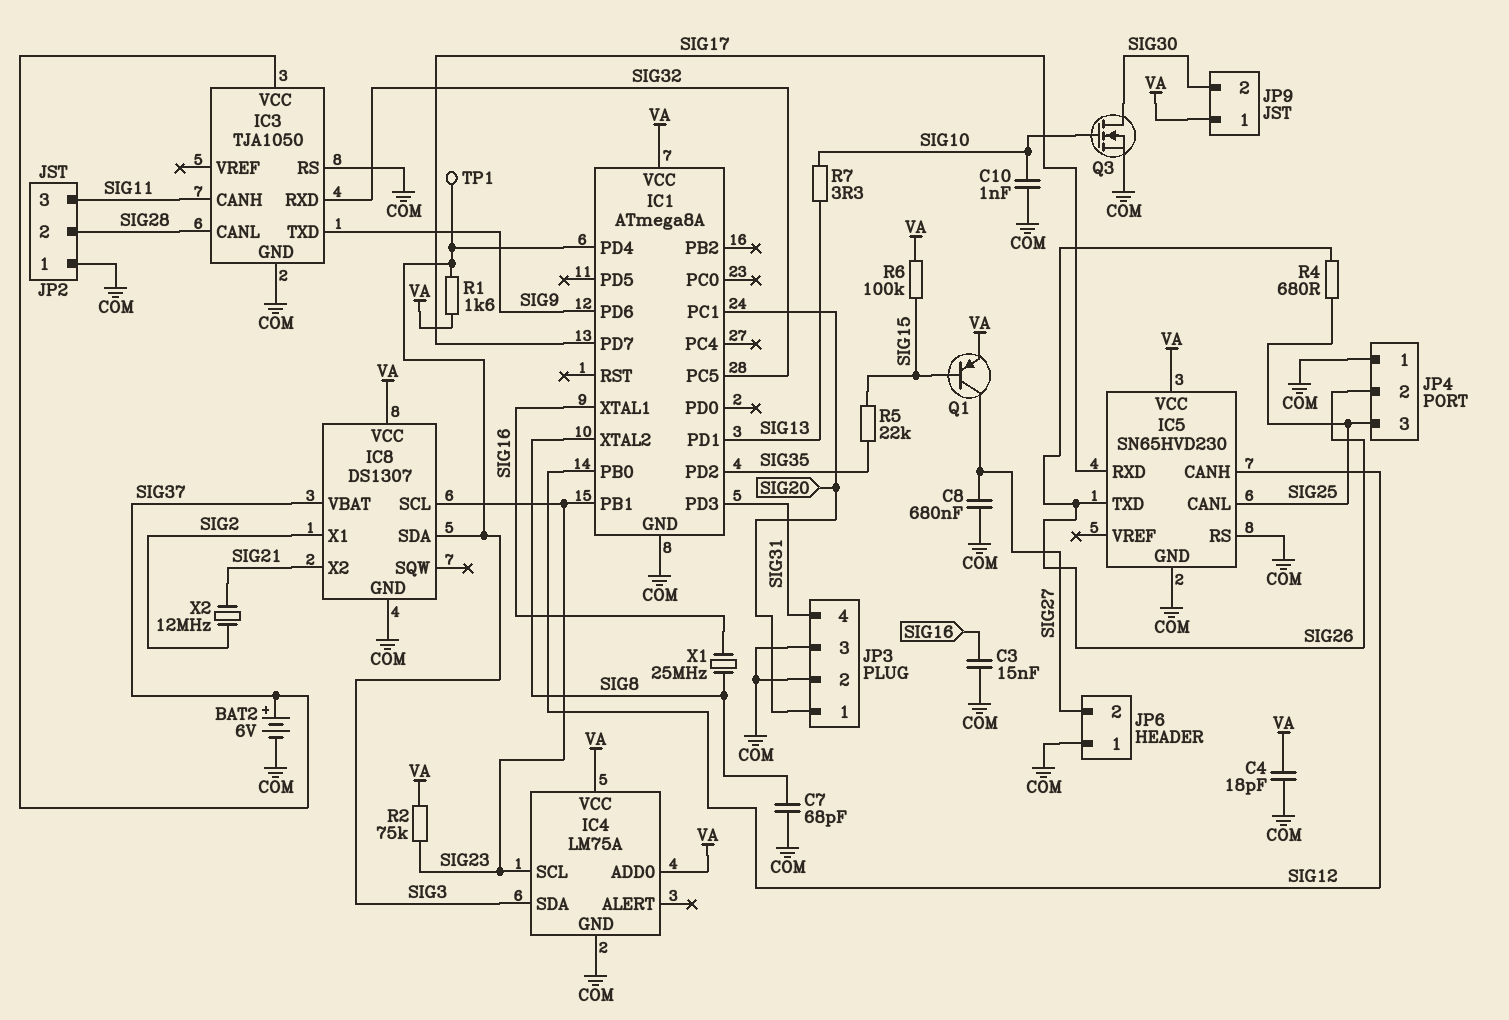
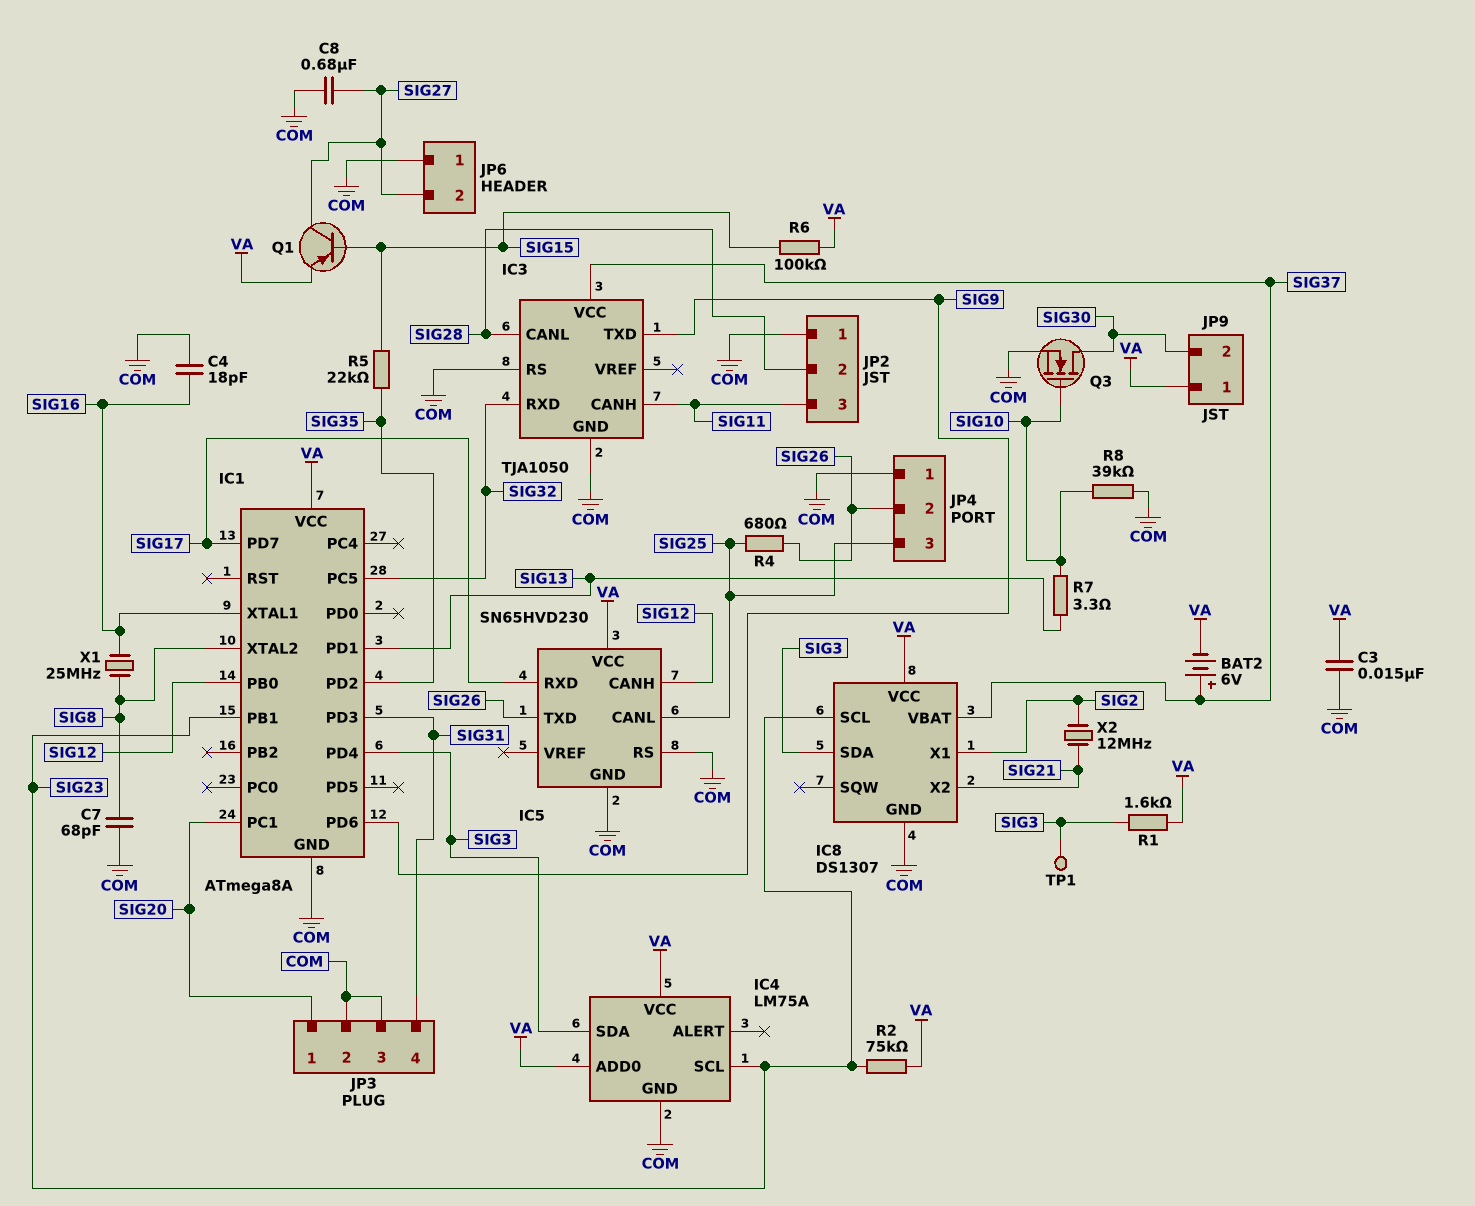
BAT2: 6V (plus SIG37, minus COM) -> 6V (plus SIG37, minus VA)
C3: 15nF (COM, SIG16) -> 15nF (COM, VA)
C4: 18pF (COM, VA) -> 18pF (COM, SIG16)
C10: 1nF (COM, SIG10) -> none
R8: none -> 39k (COM, SIG10)

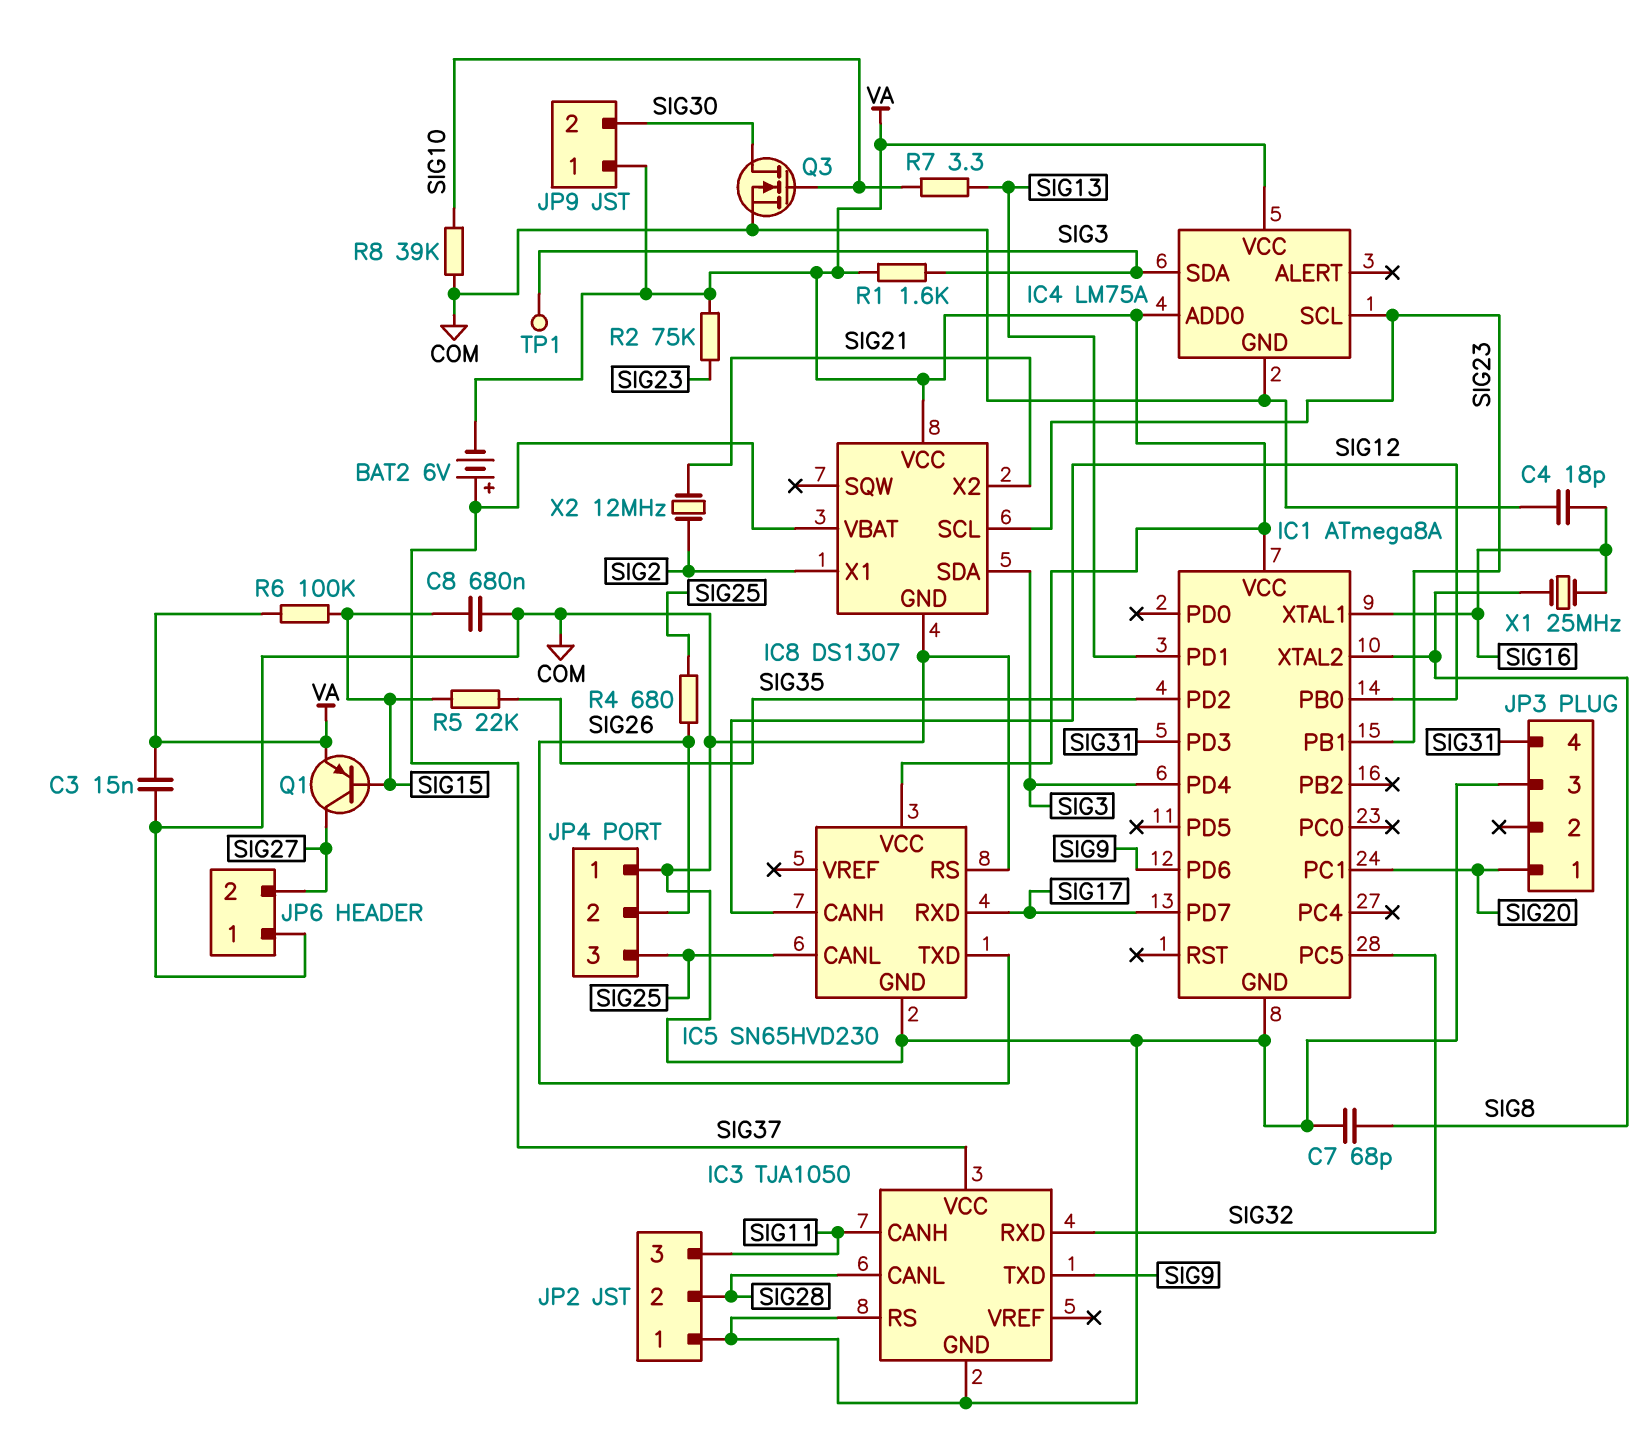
C8: 680nF (COM, SIG27) -> 680nF (COM, SIG15)
JP3 pin 2: COM -> none

